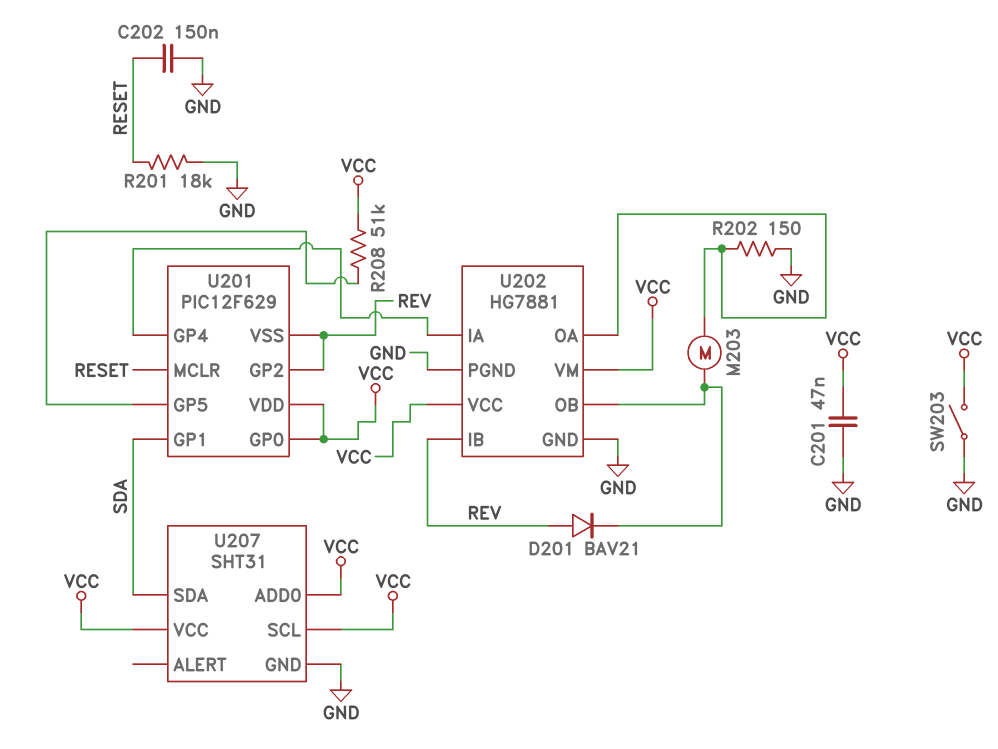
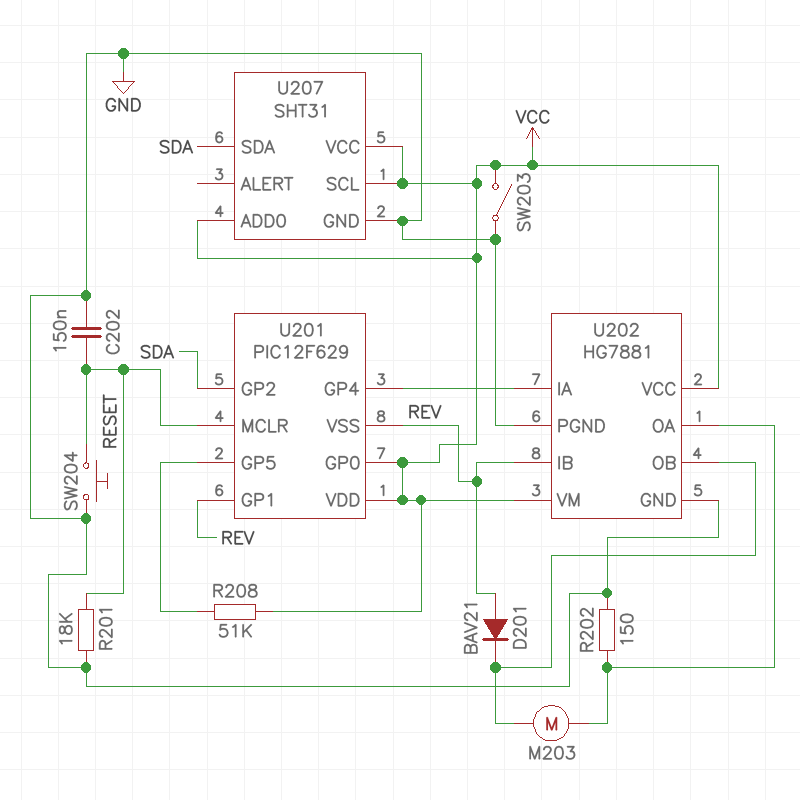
C201: 47nF (GND, VCC) -> none
SW204: none -> button (GND, RESET)
U201 pin GP1: SDA -> REV
U201 pin GP2: REV -> SDA

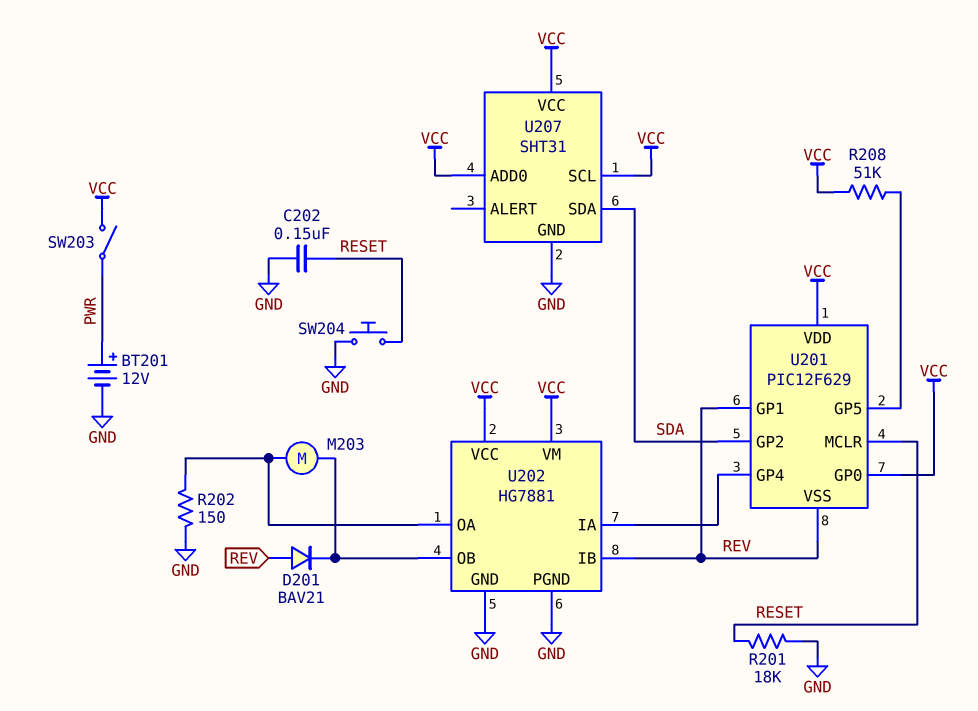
BT201: none -> 12V (plus PWR, minus GND)
SW203: switch (GND, VCC) -> switch (PWR, VCC)

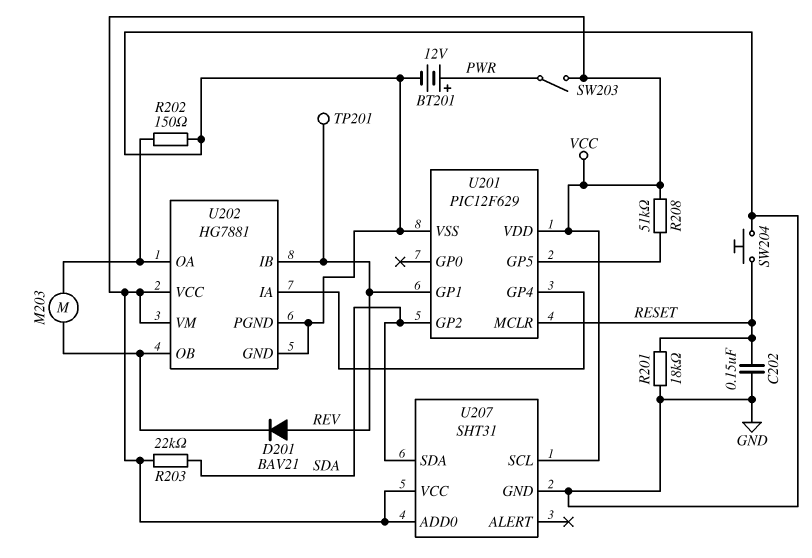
R203: none -> 22k (SDA, VCC)
TP201: none -> test point (REV)
U201 pin GP0: VCC -> none
U201 pin VSS: REV -> GND

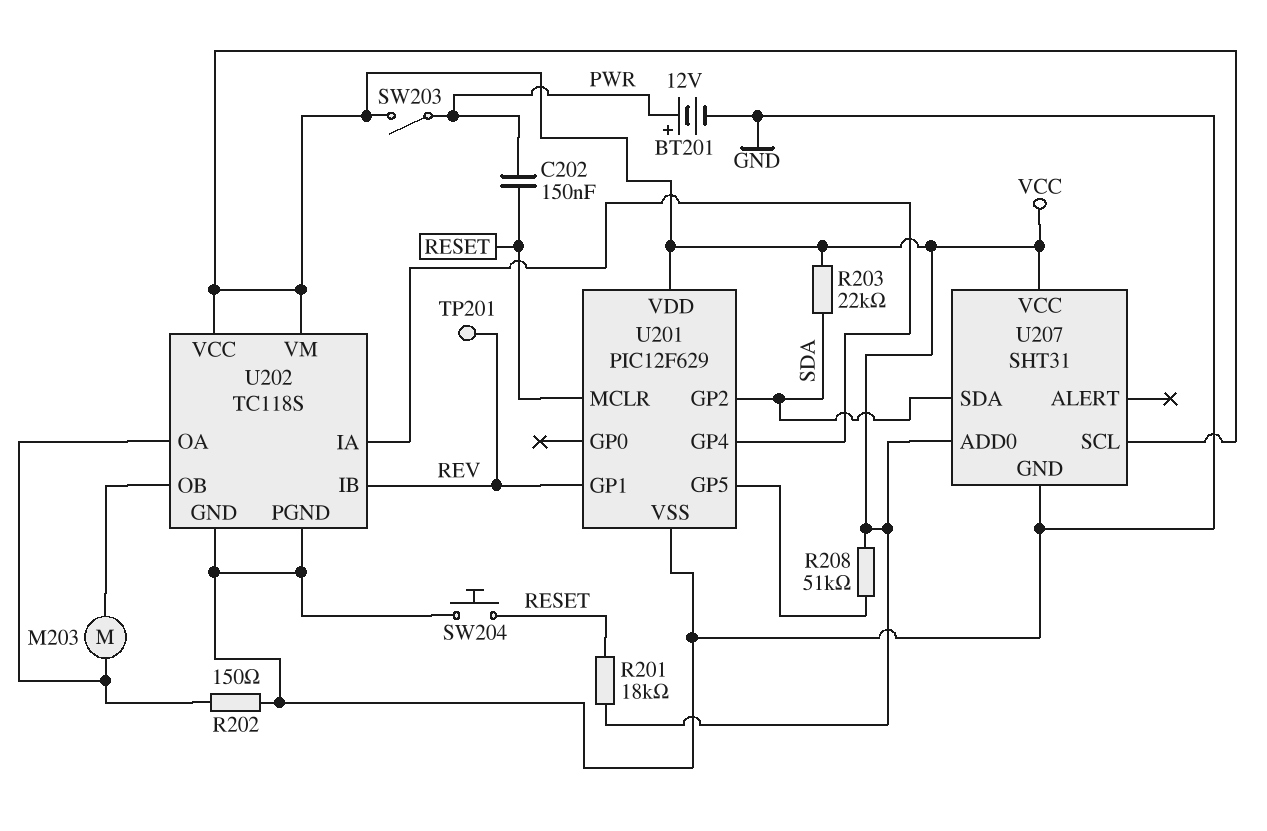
C202: 150nF (GND, RESET) -> 150nF (PWR, RESET)
D201: diode BAV21 (A REV, K U202/OB) -> none
R201: 18k (GND, RESET) -> 18k (RESET, VCC)
U202: HG7881 -> TC118S

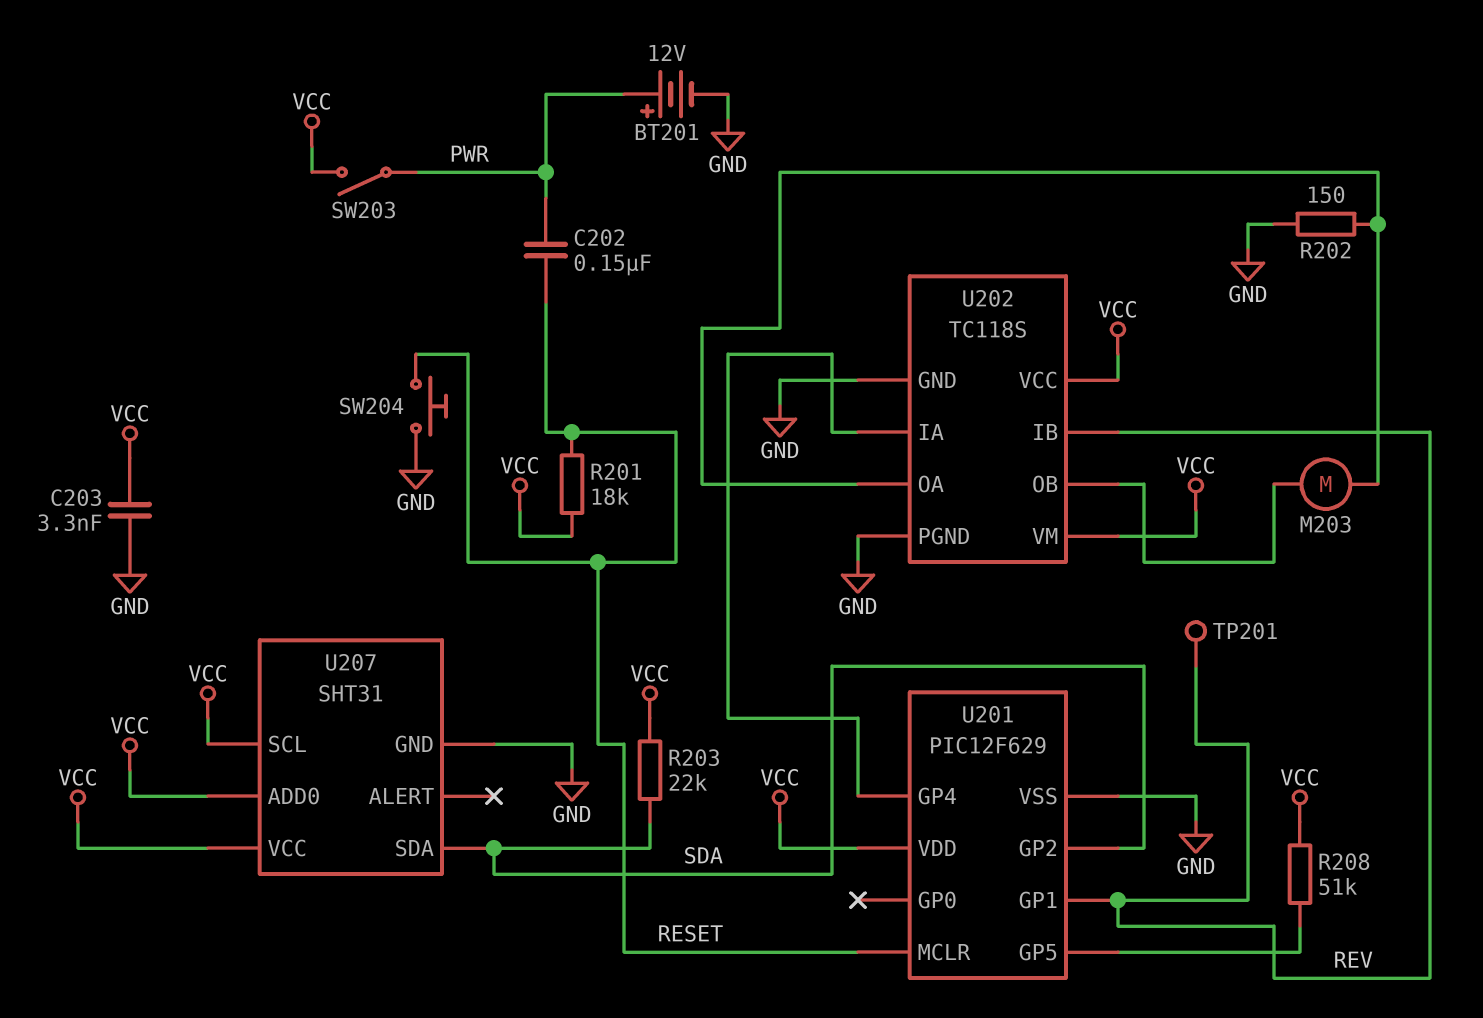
C203: none -> 3.3nF (GND, VCC)

